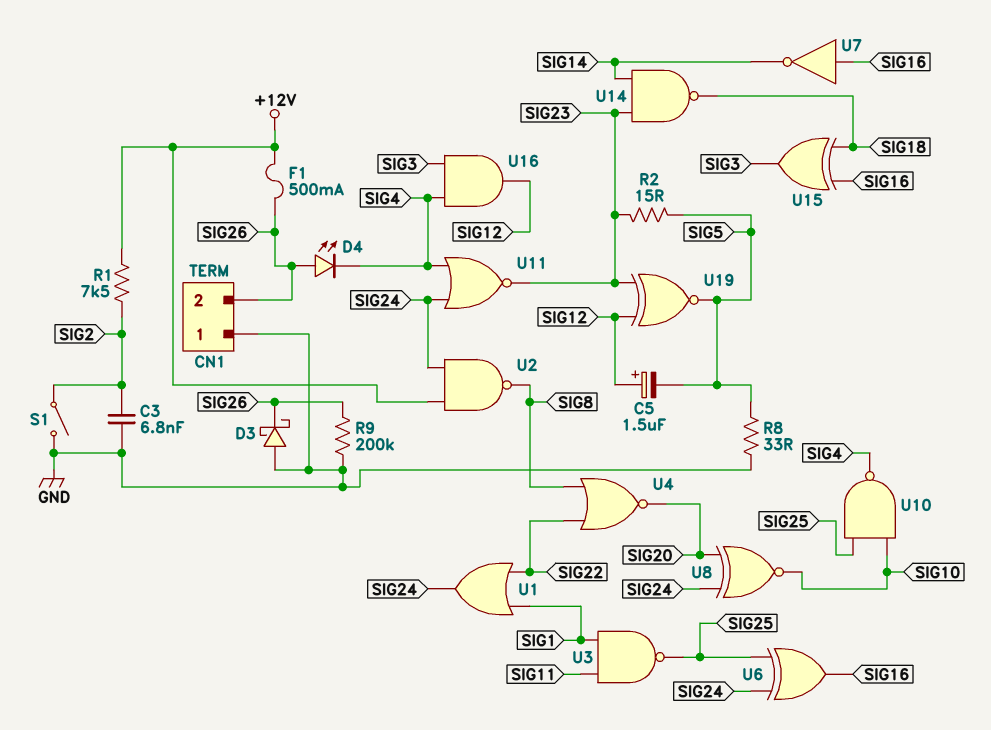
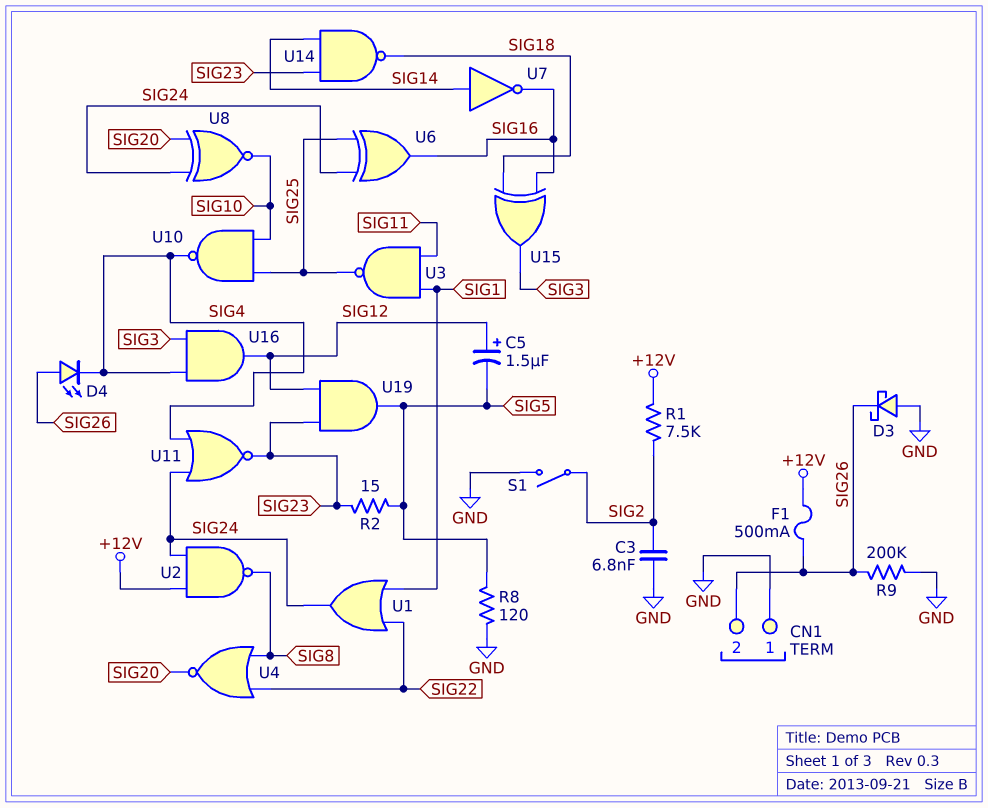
R8: 33 (GND, SIG5) -> 120 (GND, SIG5)
U7: NOT (in SIG16, out SIG14) -> NOT (in SIG14, out SIG16)
U19: XNOR (in SIG12, in SIG23, out SIG5) -> AND (in SIG12, in SIG23, out SIG5)

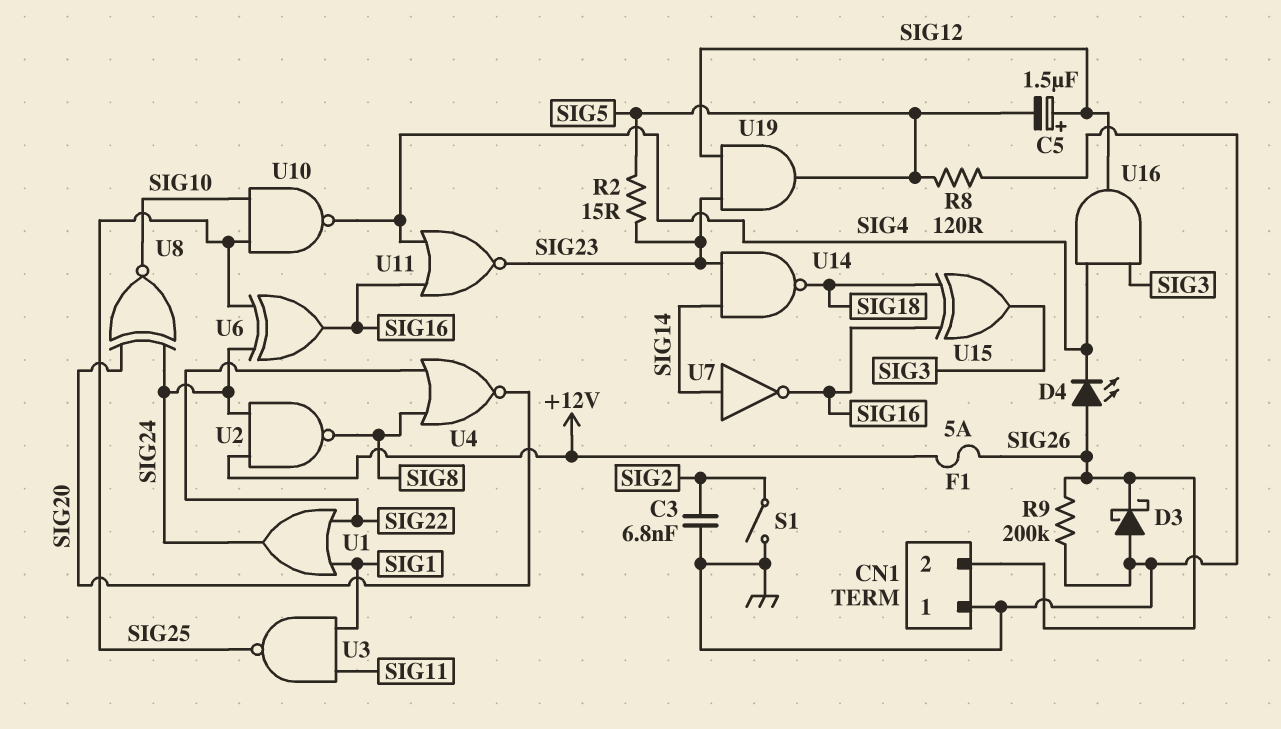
F1: 500mA (+12V, SIG26) -> 5A (+12V, SIG26)
R1: 7.5k (+12V, SIG2) -> none
U11: NOR (in SIG4, in SIG24, out SIG23) -> NOR (in SIG4, in SIG16, out SIG23)

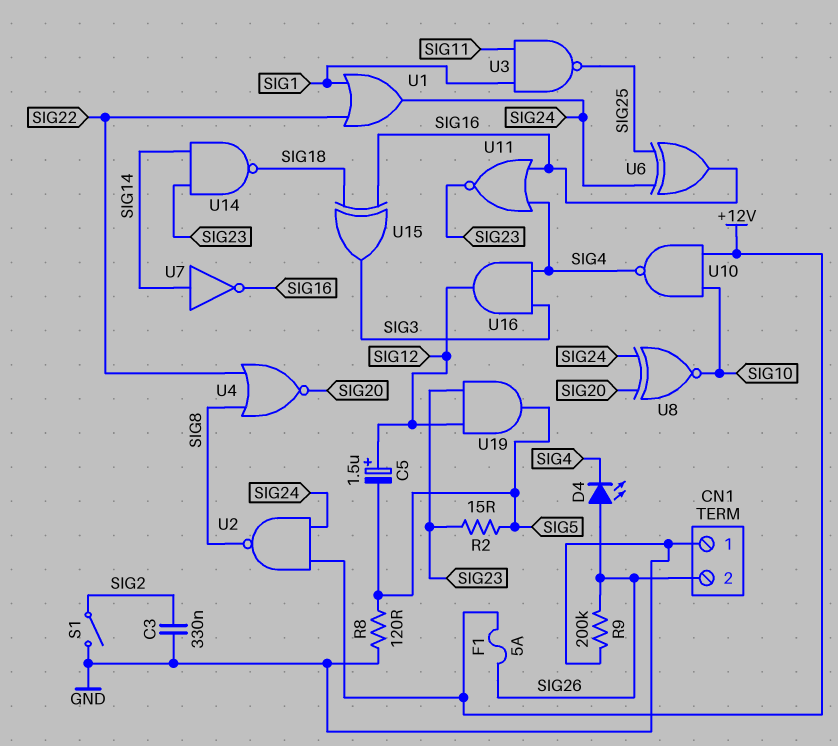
C3: 6.8nF (GND, SIG2) -> 330nF (GND, SIG2)
D3: schottky (A GND, K SIG26) -> none
U10: NAND (in SIG10, in SIG25, out SIG4) -> NAND (in +12V, in SIG10, out SIG4)

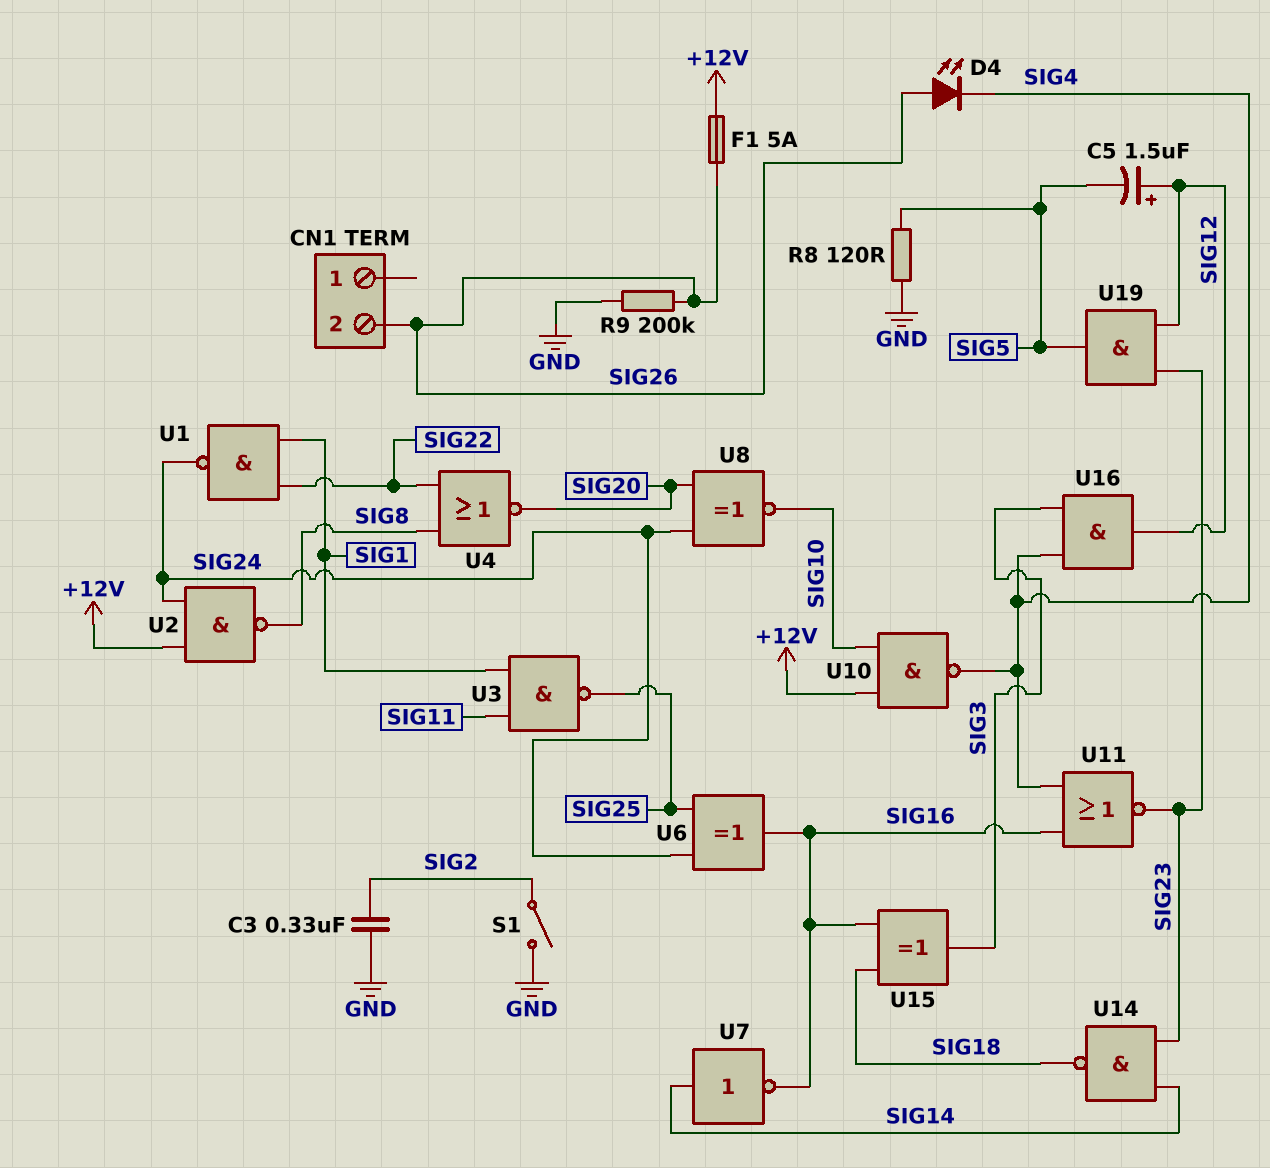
CN1 pin 1: GND -> none
R2: 15 (SIG5, SIG23) -> none
U1: OR (in SIG1, in SIG22, out SIG24) -> NAND (in SIG1, in SIG22, out SIG24)

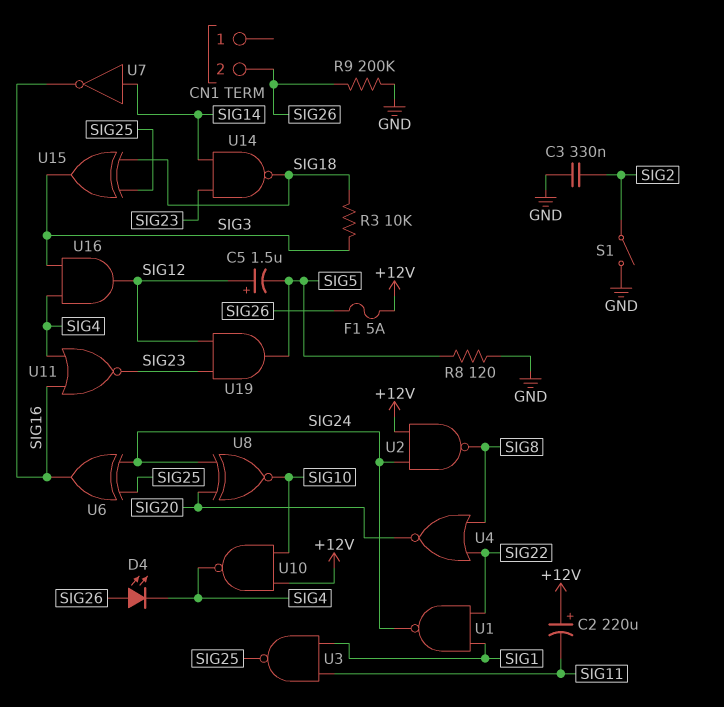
C2: none -> 220uF (plus +12V, minus SIG11)
R3: none -> 10k (SIG3, SIG18)
U15: XOR (in SIG16, in SIG18, out SIG3) -> XOR (in SIG18, in SIG25, out SIG3)

